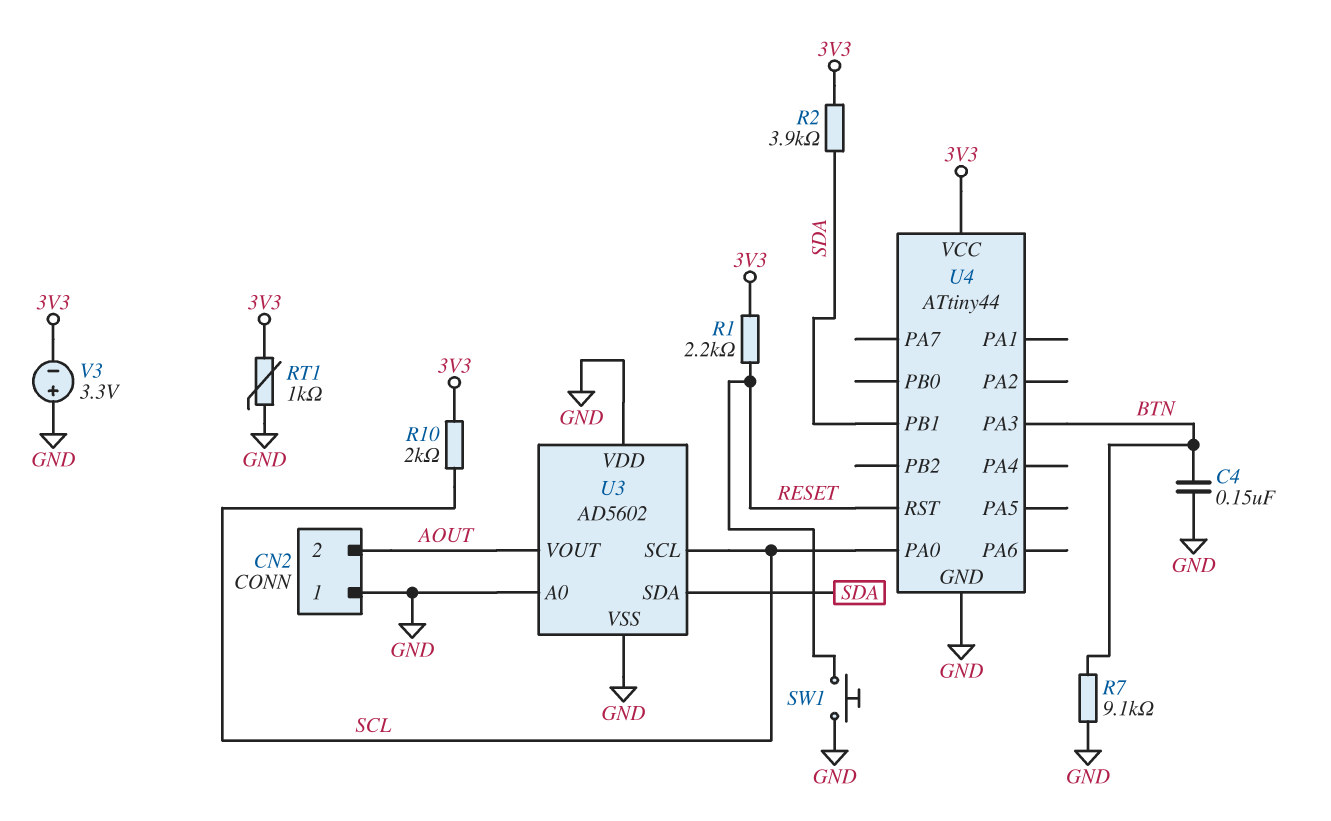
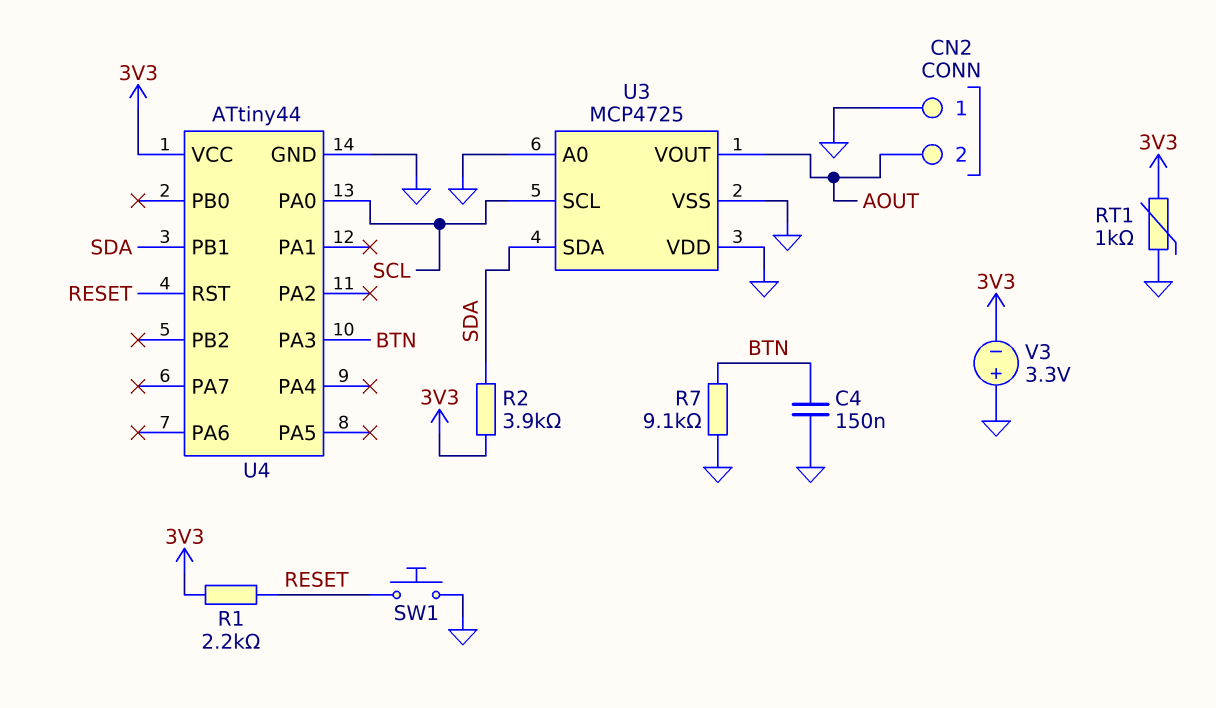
R10: 2k (3V3, SCL) -> none
U3: AD5602 -> MCP4725

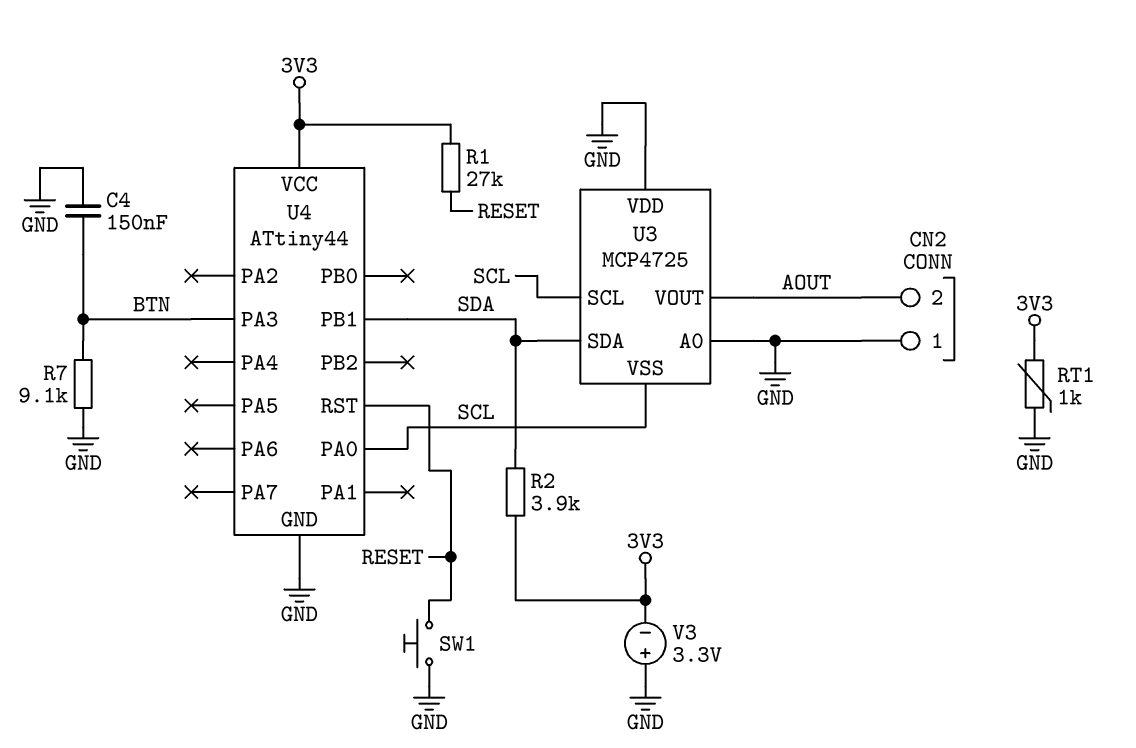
R1: 2.2k (3V3, RESET) -> 27k (3V3, RESET)
U3 pin VSS: GND -> SCL

